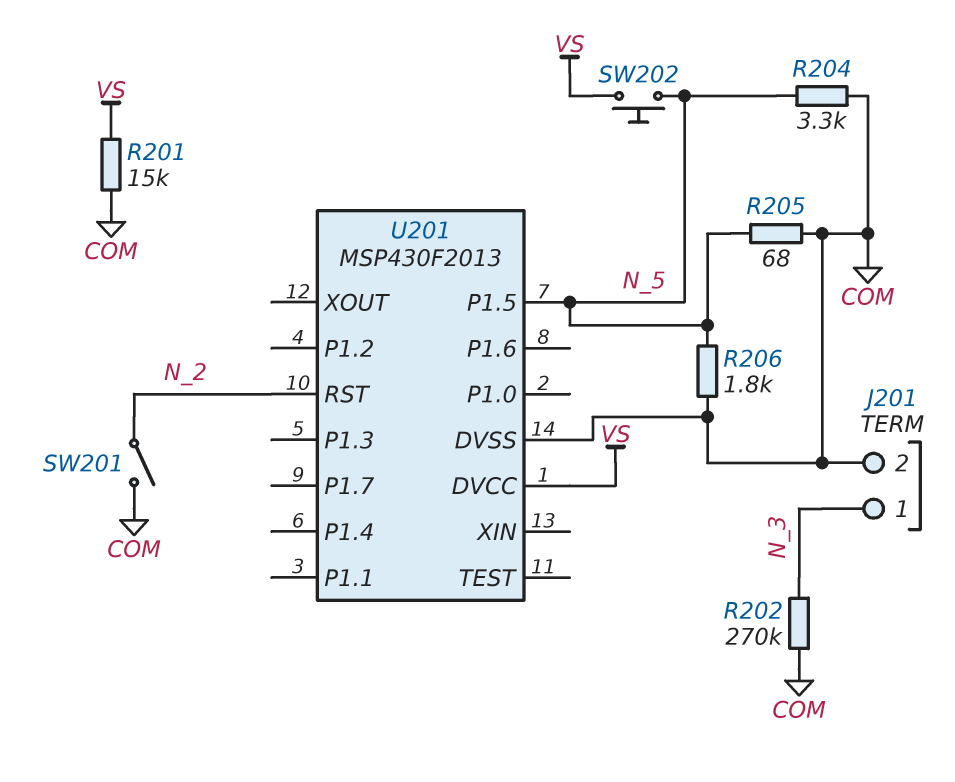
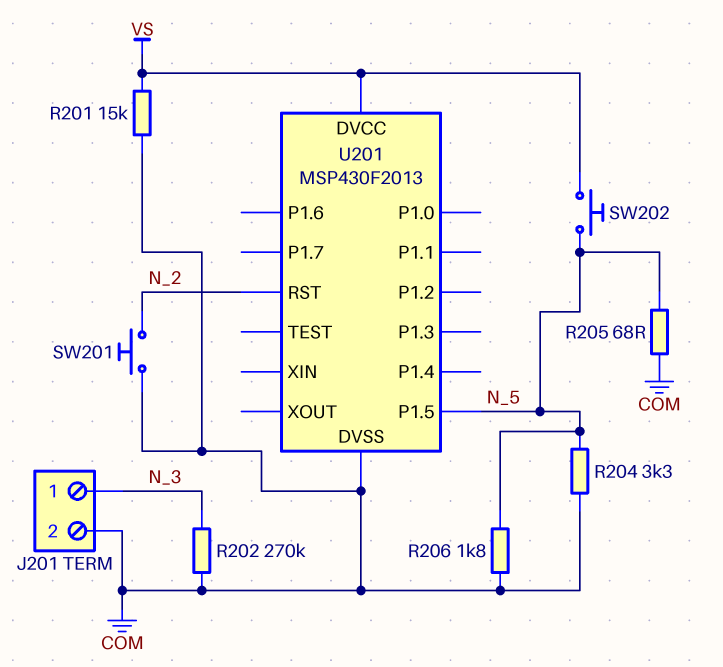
SW201: switch (COM, N_2) -> button (COM, N_2)

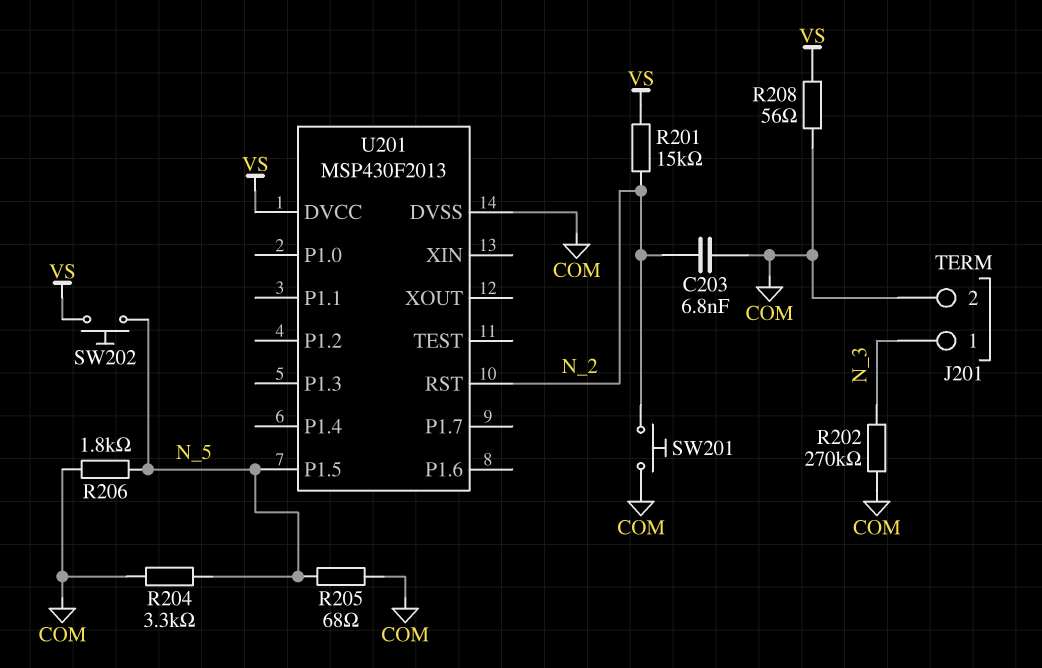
C203: none -> 6.8nF (COM, N_2)
R201: 15k (COM, VS) -> 15k (N_2, VS)
R208: none -> 56 (COM, VS)

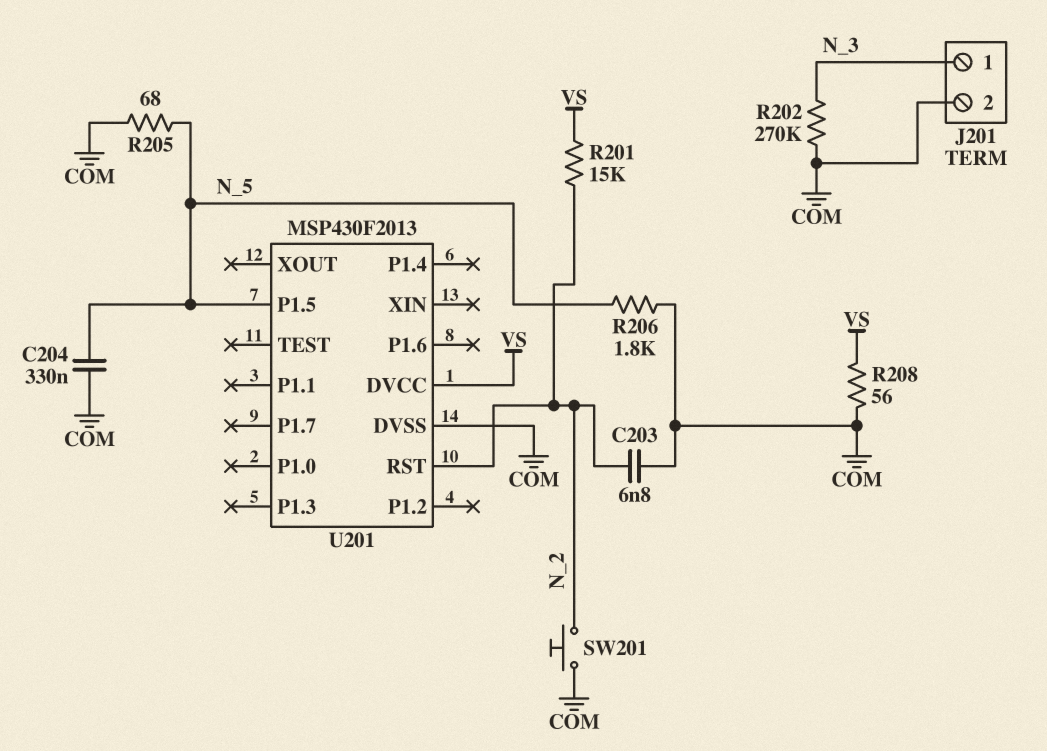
C204: none -> 330nF (COM, N_5)
R204: 3.3k (COM, N_5) -> none
SW202: button (N_5, VS) -> none

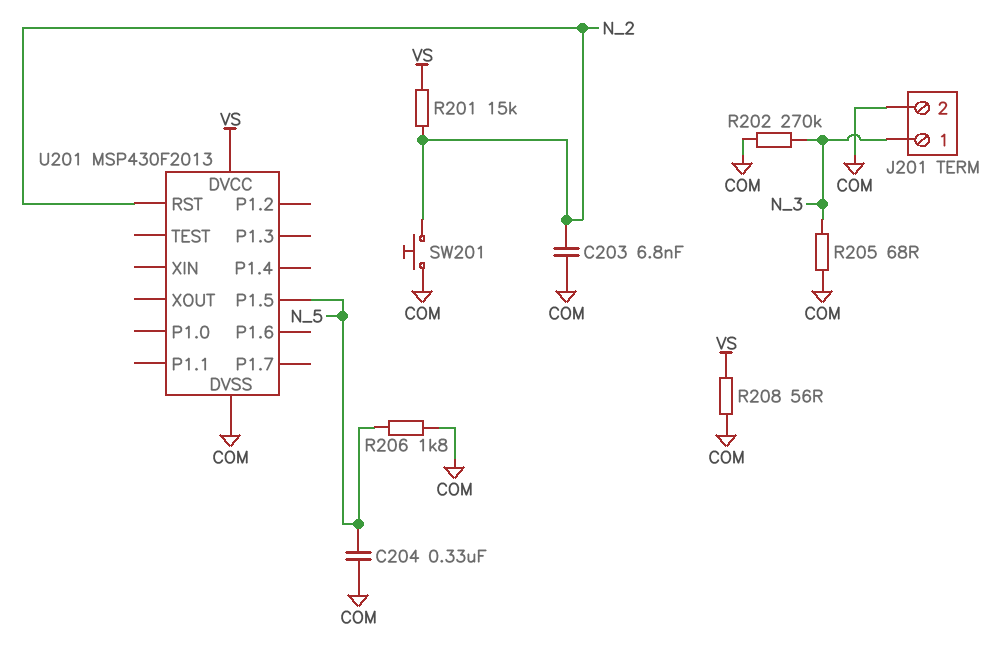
R205: 68 (COM, N_5) -> 68 (COM, N_3)

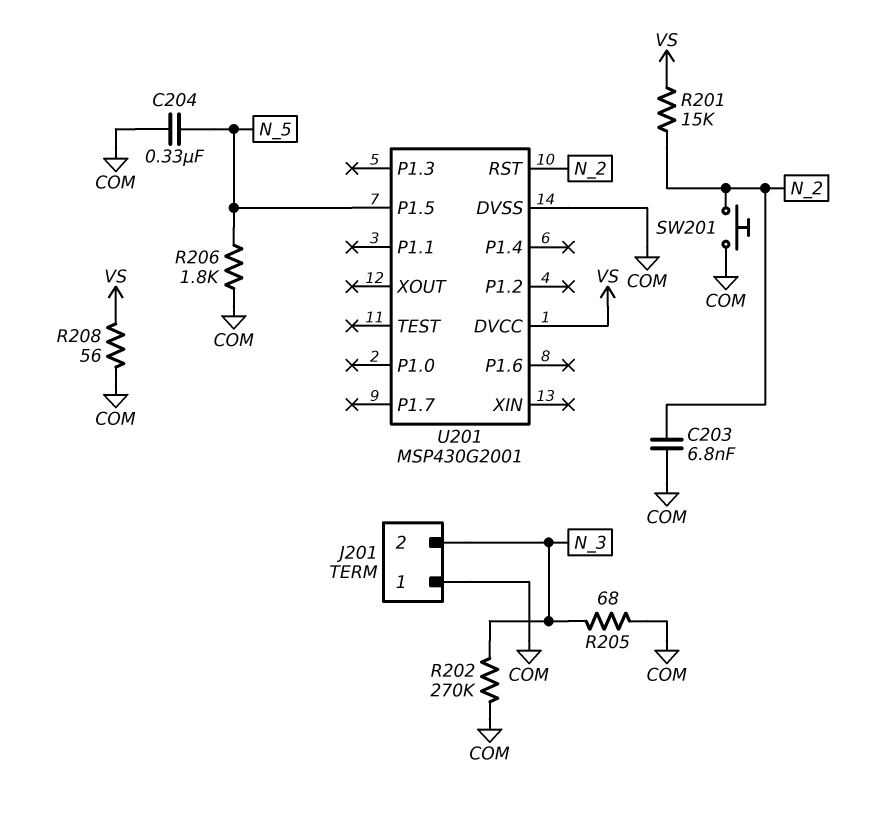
J201 pin 1: N_3 -> COM
J201 pin 2: COM -> N_3
U201: MSP430F2013 -> MSP430G2001

